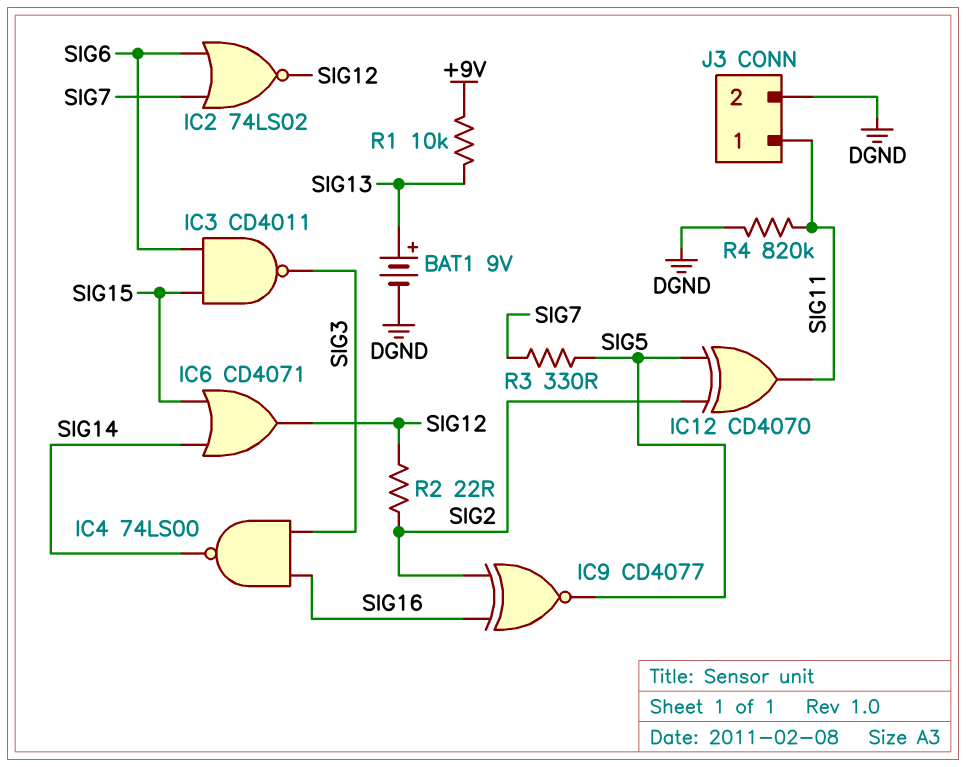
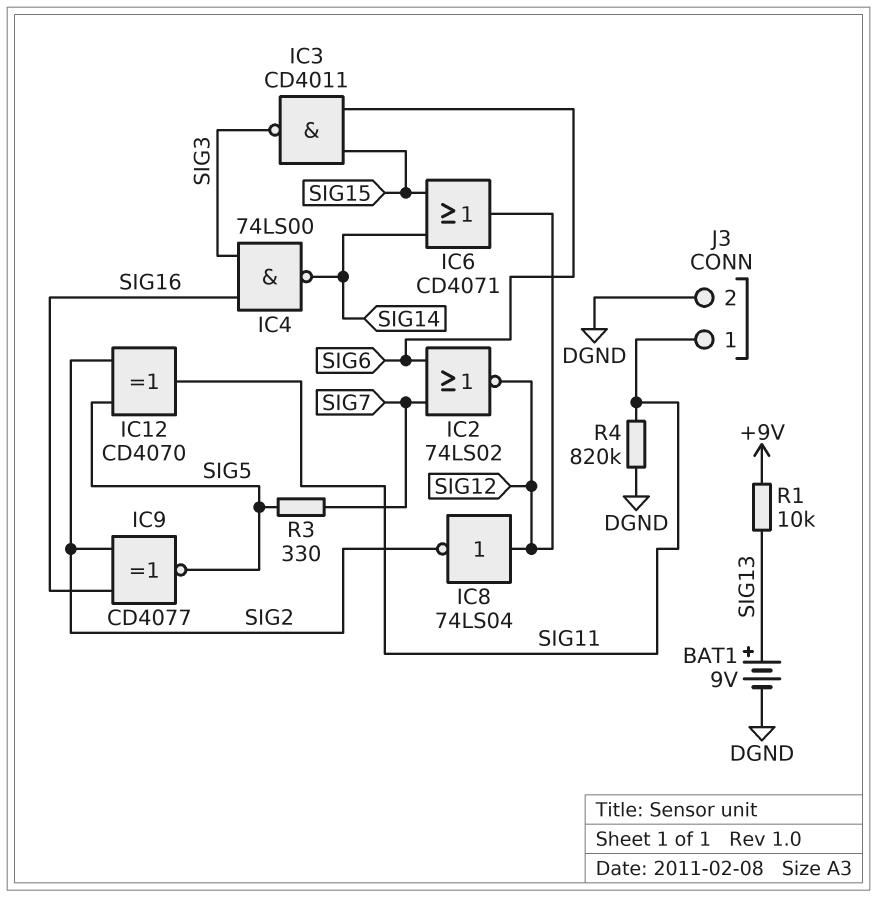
IC8: none -> NOT 74LS04 (in SIG12, out SIG2)
R2: 22 (SIG2, SIG12) -> none

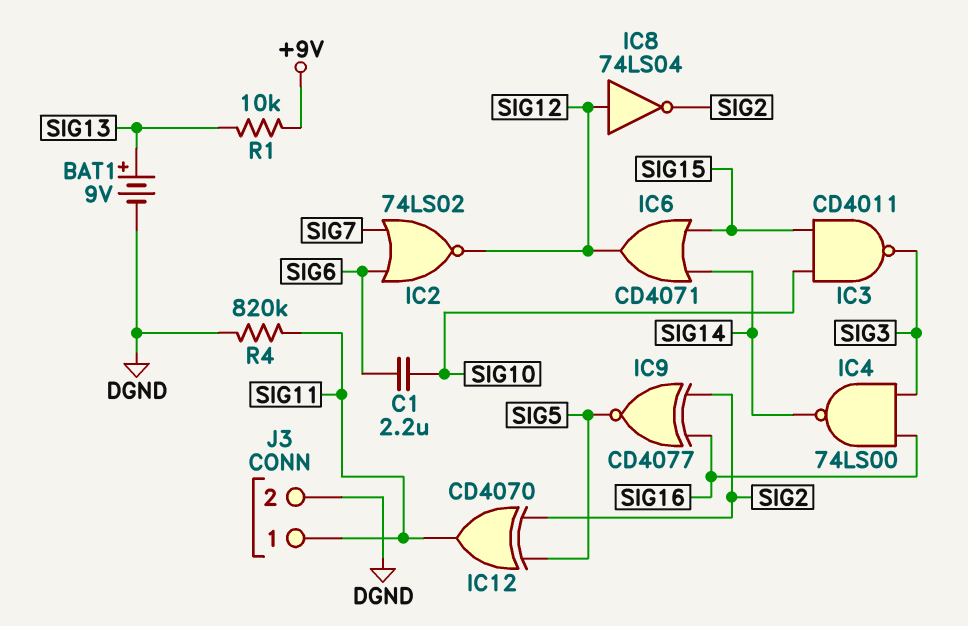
C1: none -> 2.2uF (SIG6, SIG10)
IC3: NAND CD4011 (in SIG6, in SIG15, out SIG3) -> NAND CD4011 (in SIG10, in SIG15, out SIG3)
R3: 330 (SIG5, SIG7) -> none

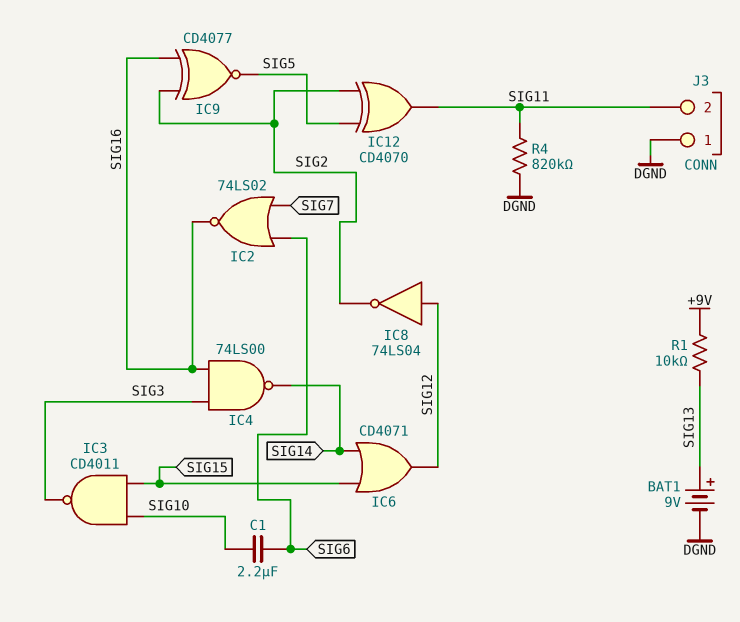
IC2: NOR 74LS02 (in SIG6, in SIG7, out SIG12) -> NOR 74LS02 (in SIG6, in SIG7, out SIG16)
J3 pin 1: SIG11 -> DGND
J3 pin 2: DGND -> SIG11

